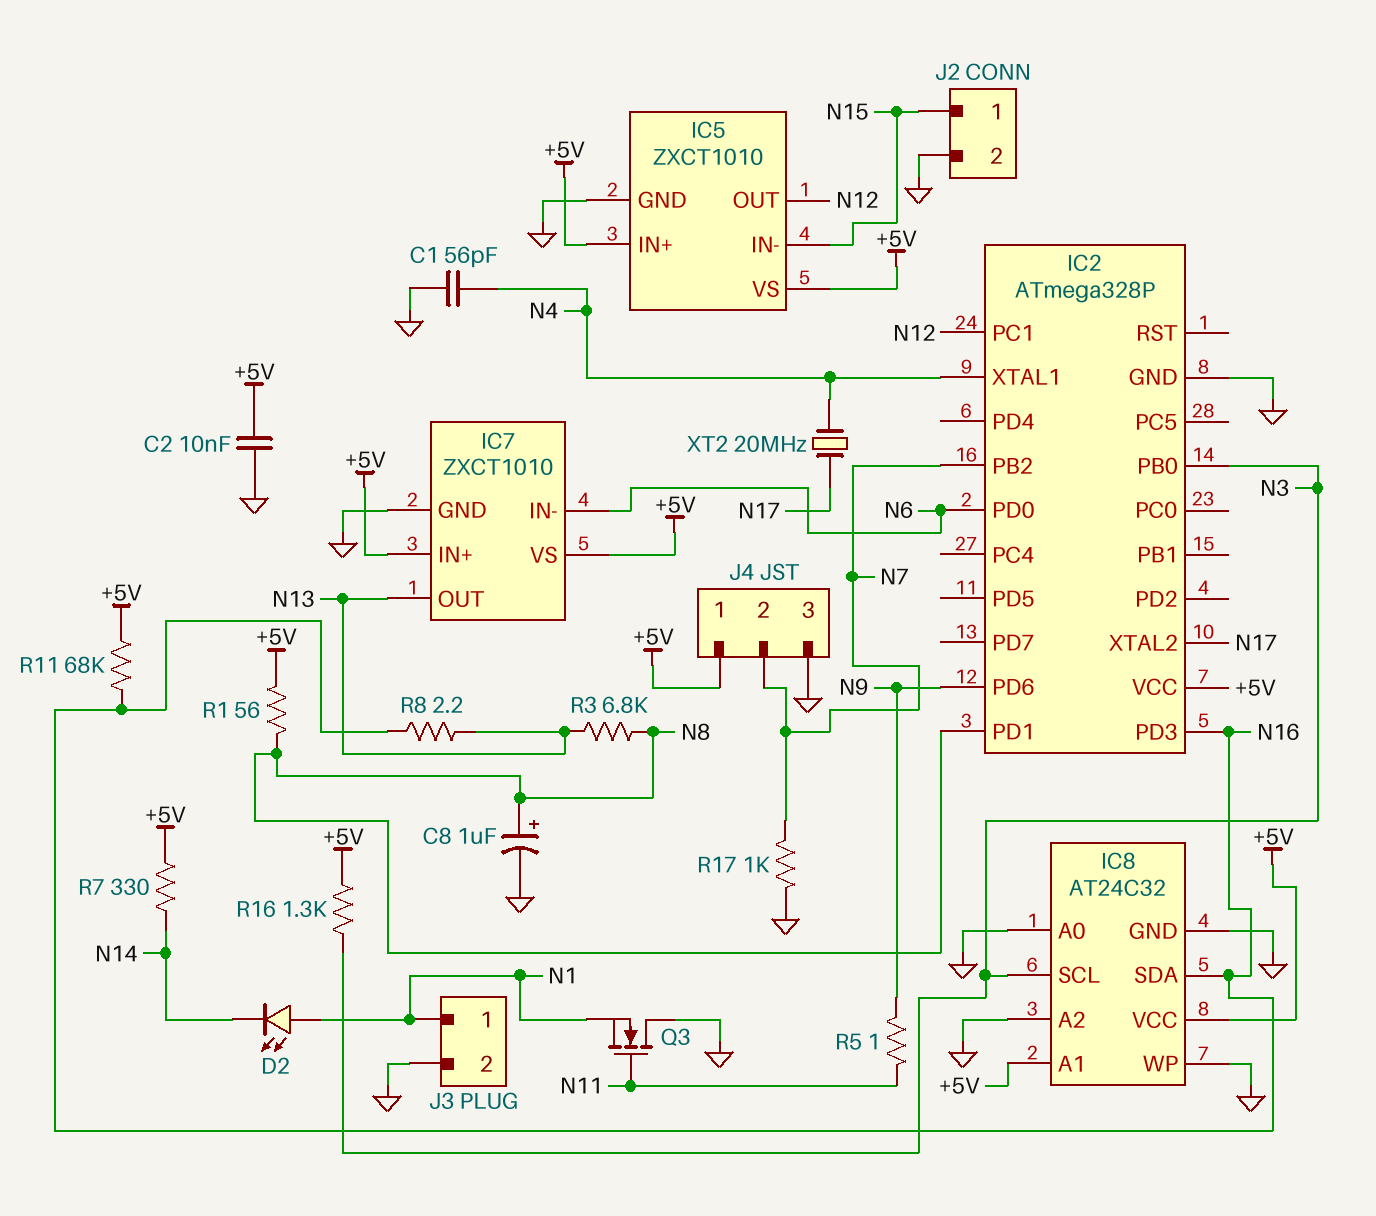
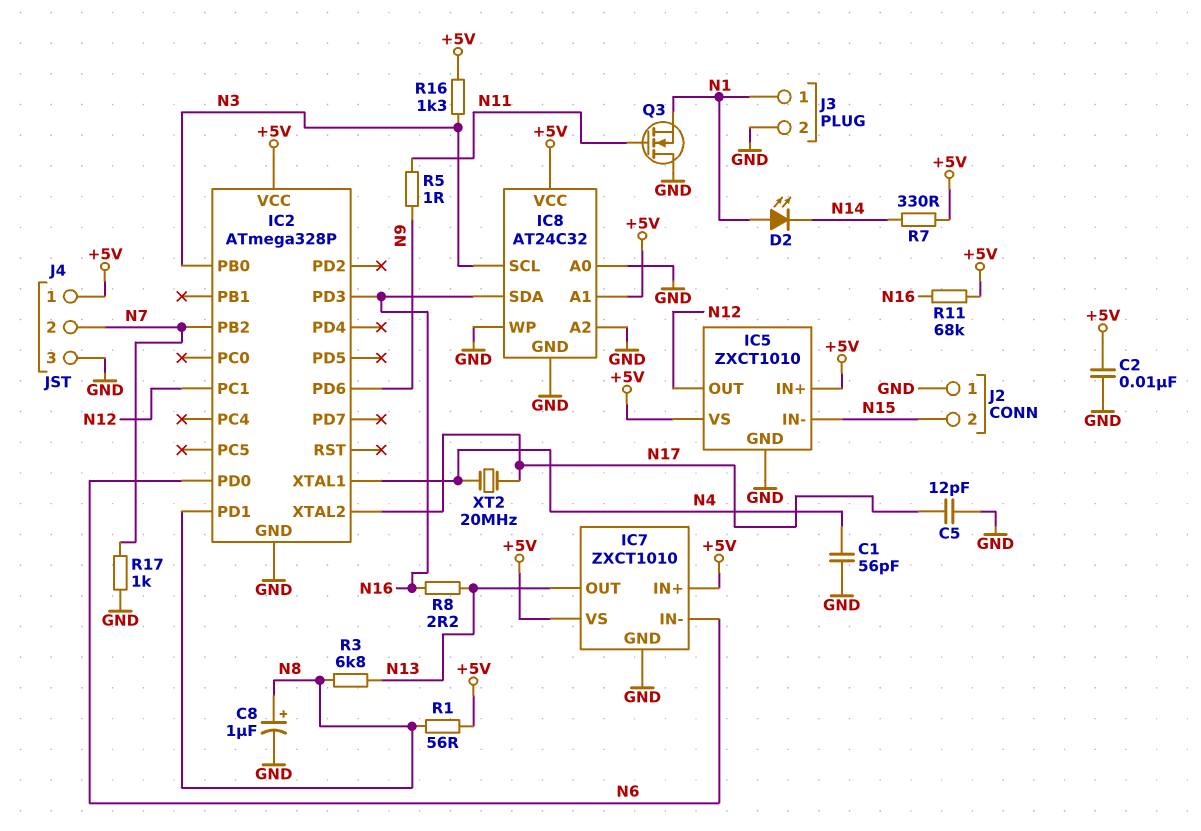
C5: none -> 12pF (GND, N17)
J2 pin 1: N15 -> GND
J2 pin 2: GND -> N15

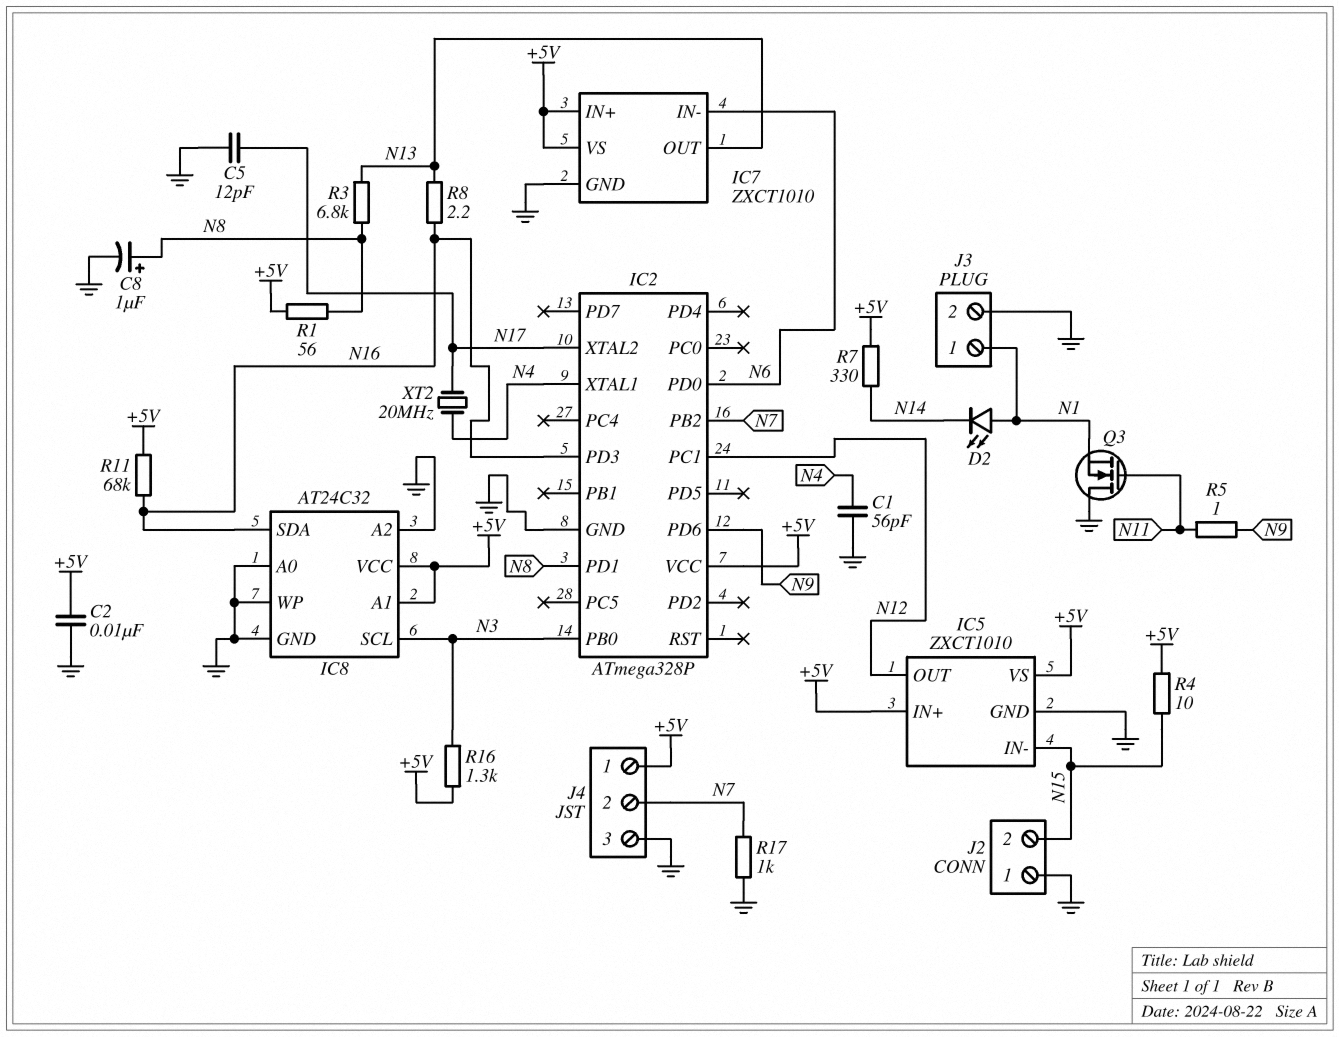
R4: none -> 10 (+5V, N15)

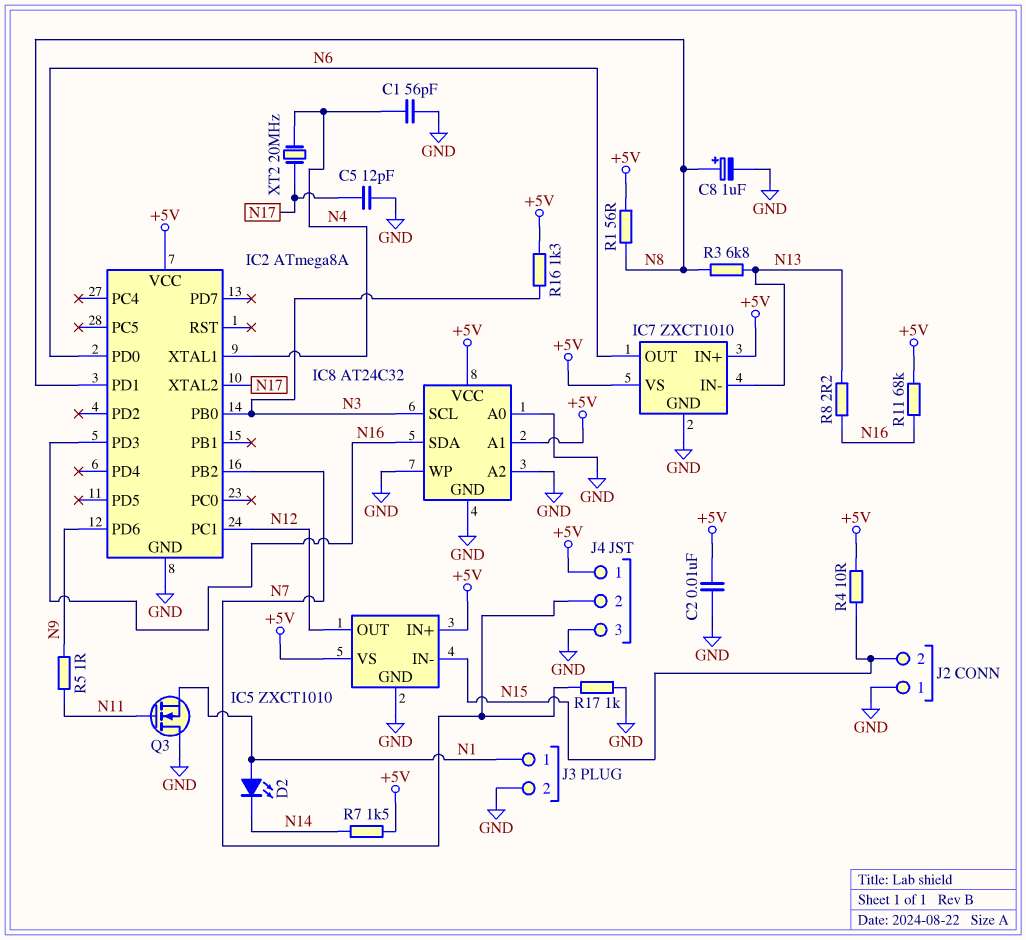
IC2: ATmega328P -> ATmega8A
IC7 pin IN-: N6 -> N13
IC7 pin OUT: N13 -> N6
R7: 330 (+5V, N14) -> 1.5k (+5V, N14)

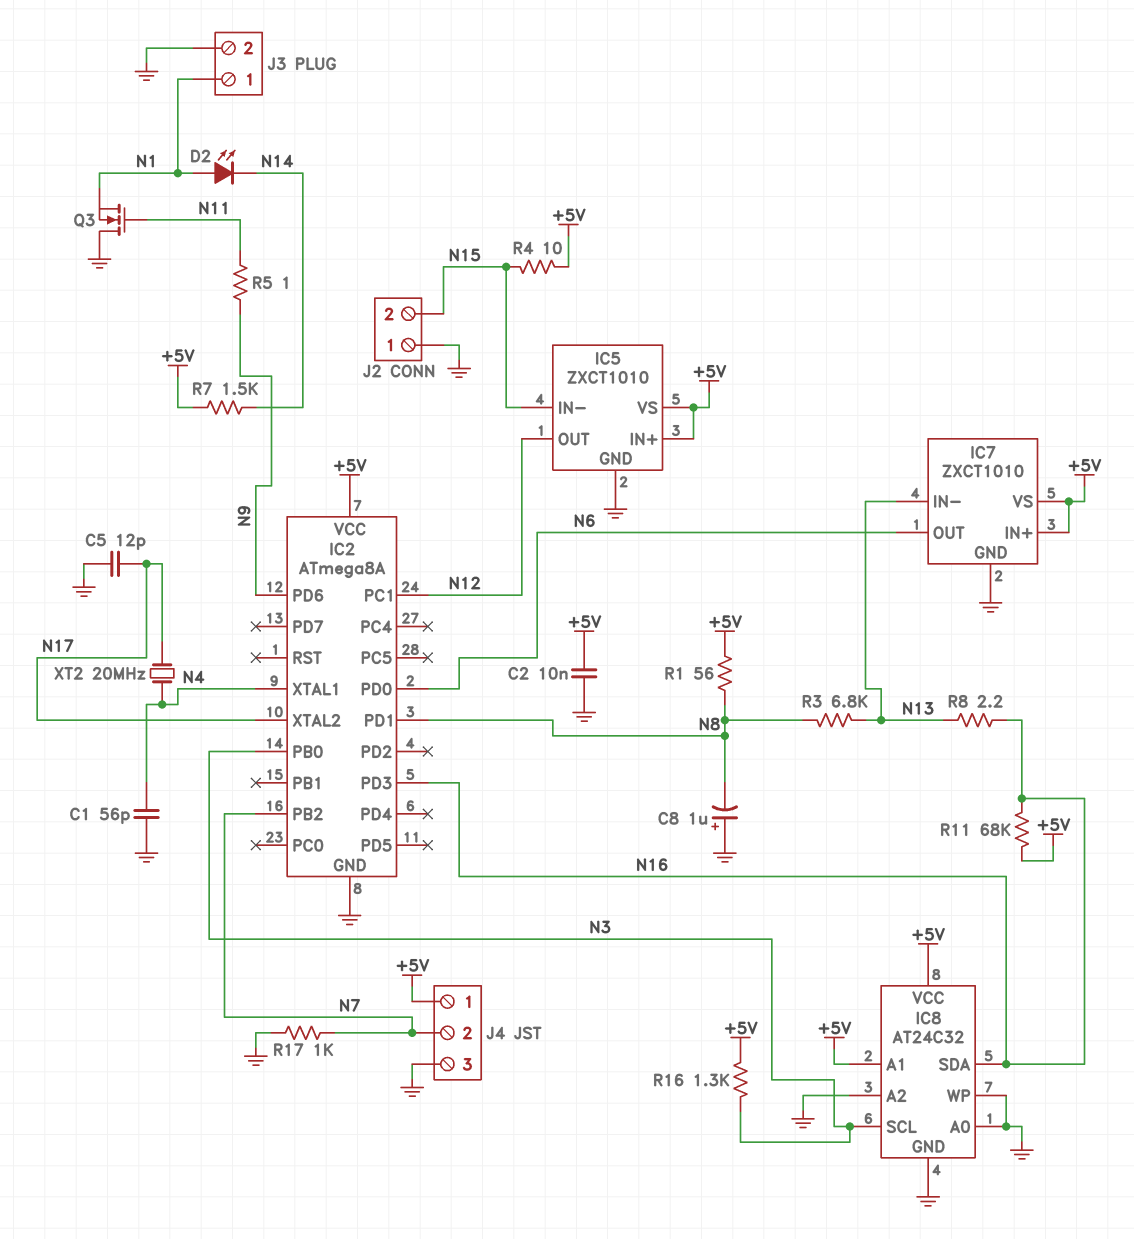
C8: 1uF (plus N8, minus GND) -> 1uF (plus GND, minus N8)

